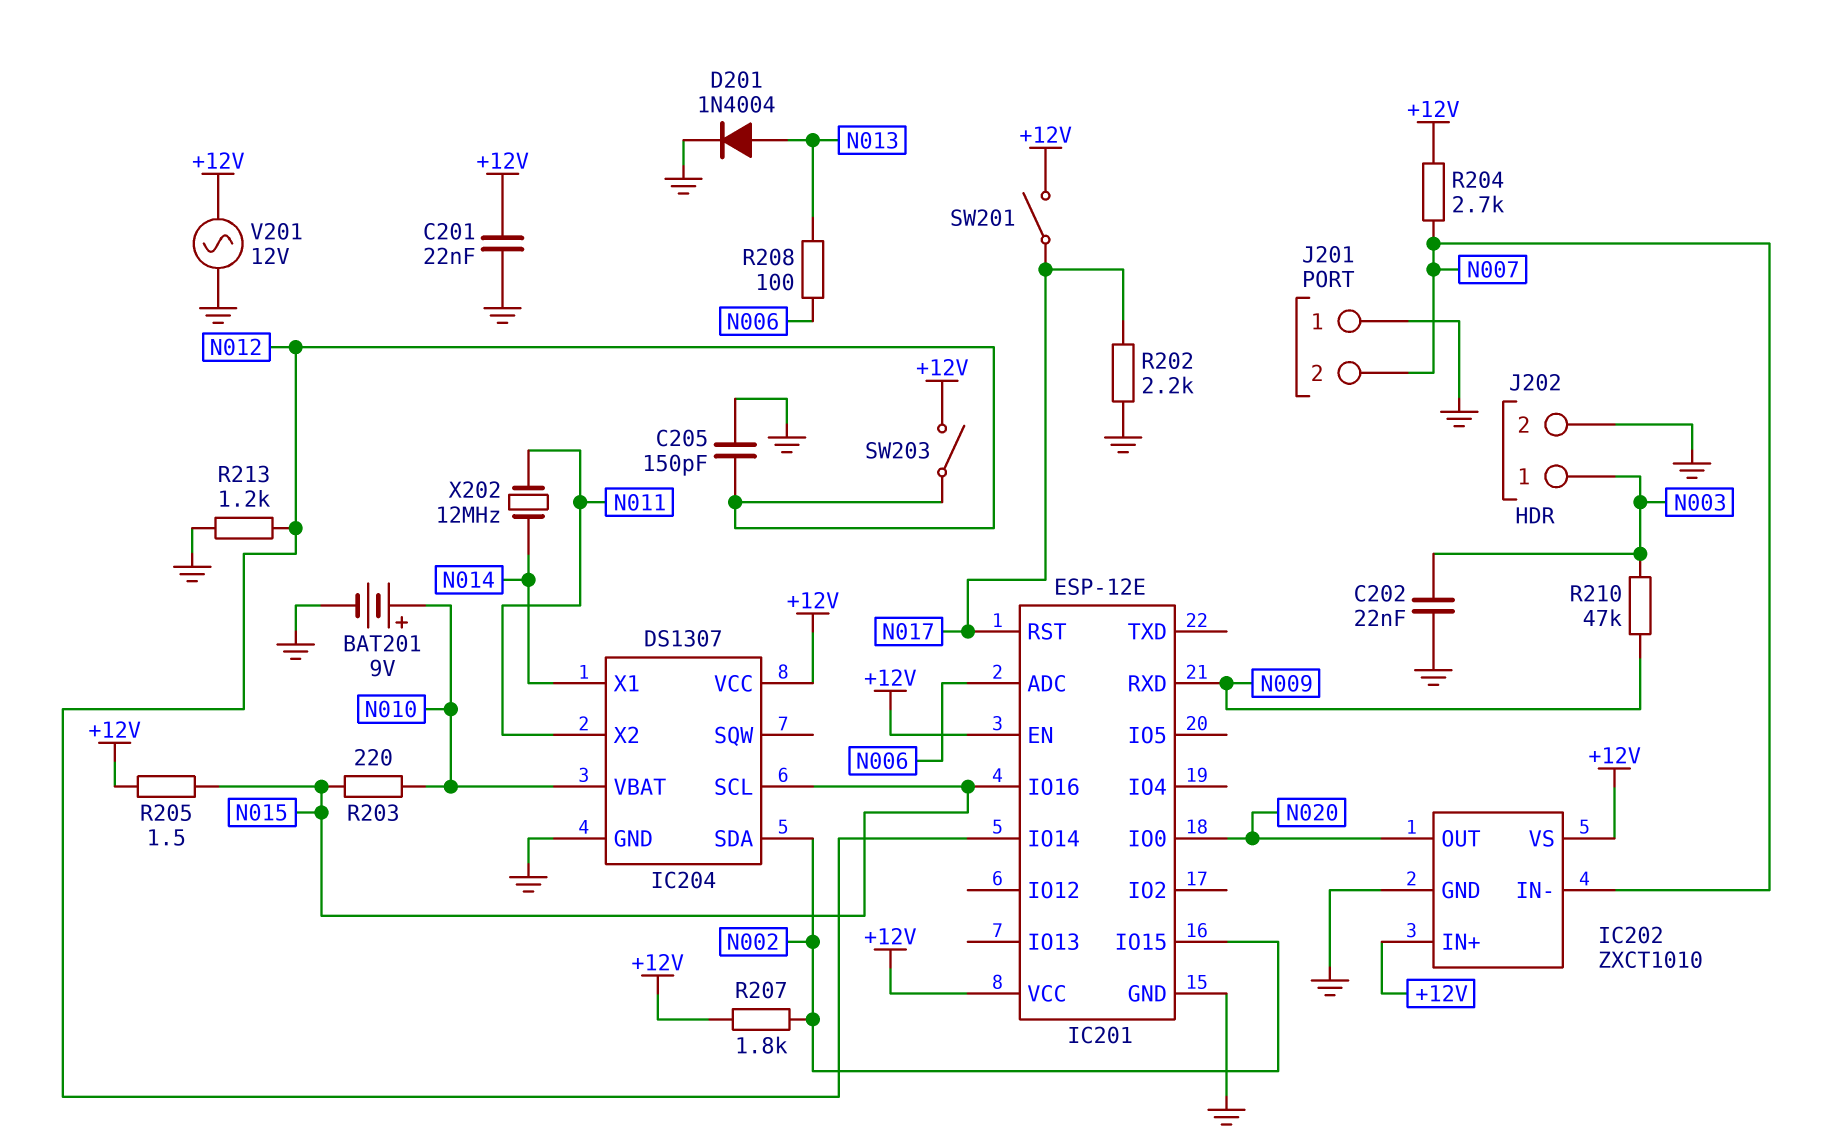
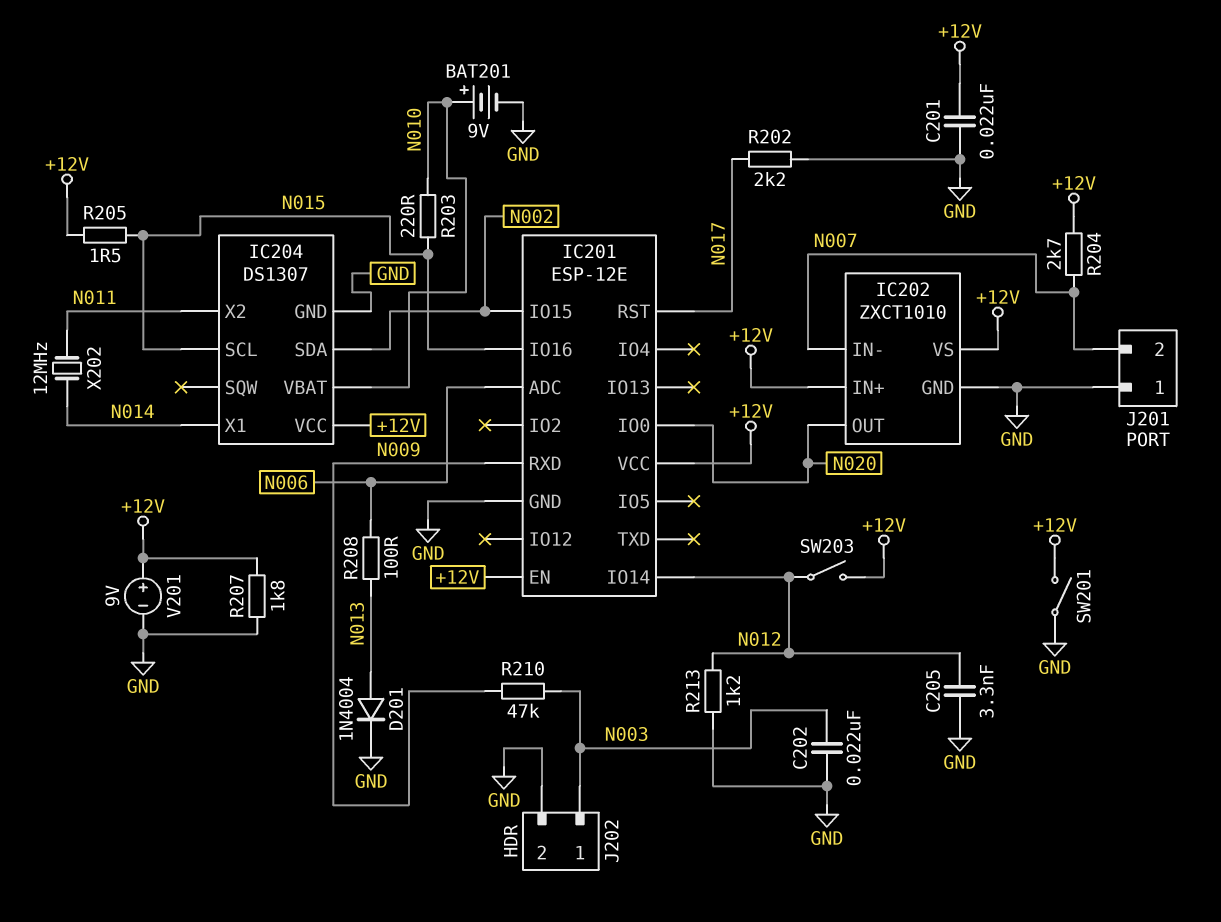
C205: 150pF (GND, N012) -> 3.3nF (GND, N012)
R207: 1.8k (+12V, N002) -> 1.8k (+12V, GND)
SW201: switch (+12V, N017) -> switch (+12V, GND)
V201: AC 12V (+12V, GND) -> 9V (plus +12V, minus GND)

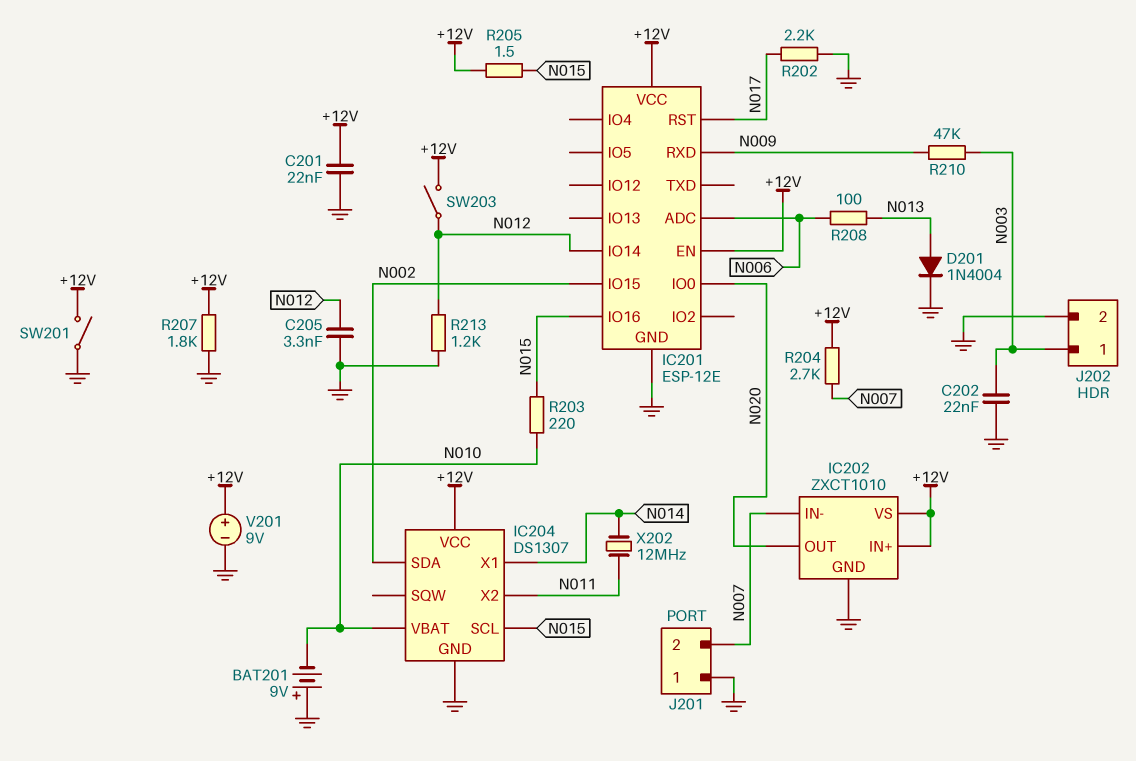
BAT201: 9V (plus N010, minus GND) -> 9V (plus GND, minus N010)

